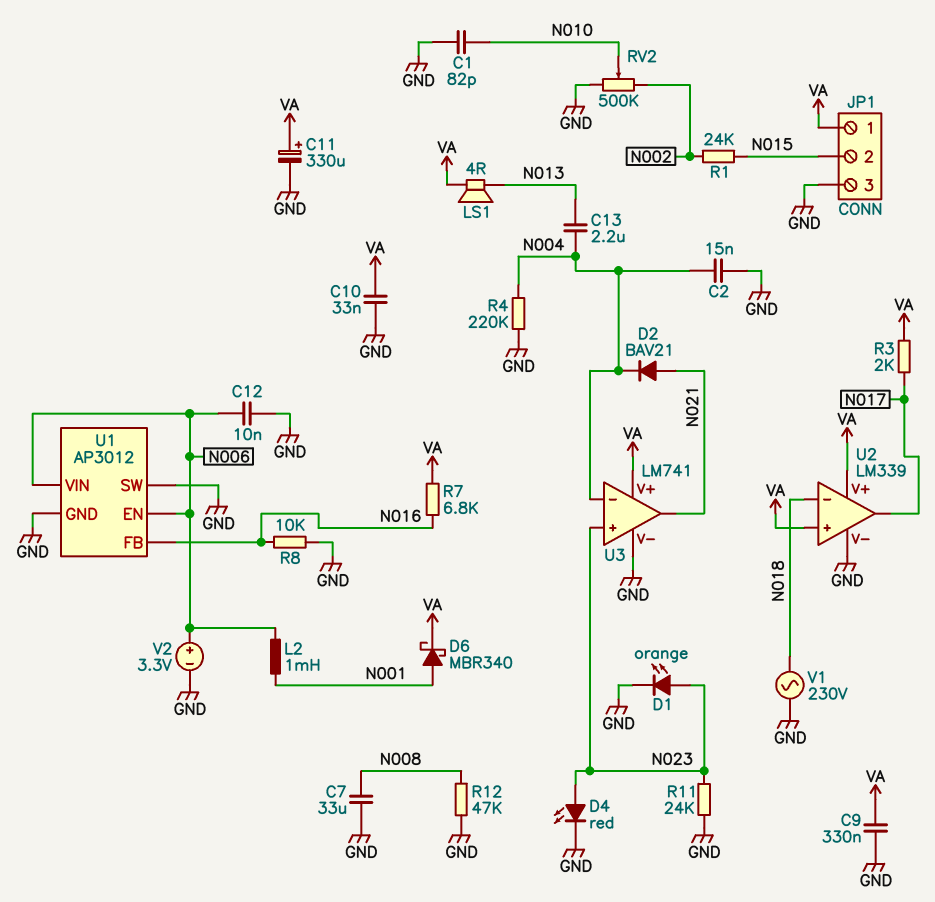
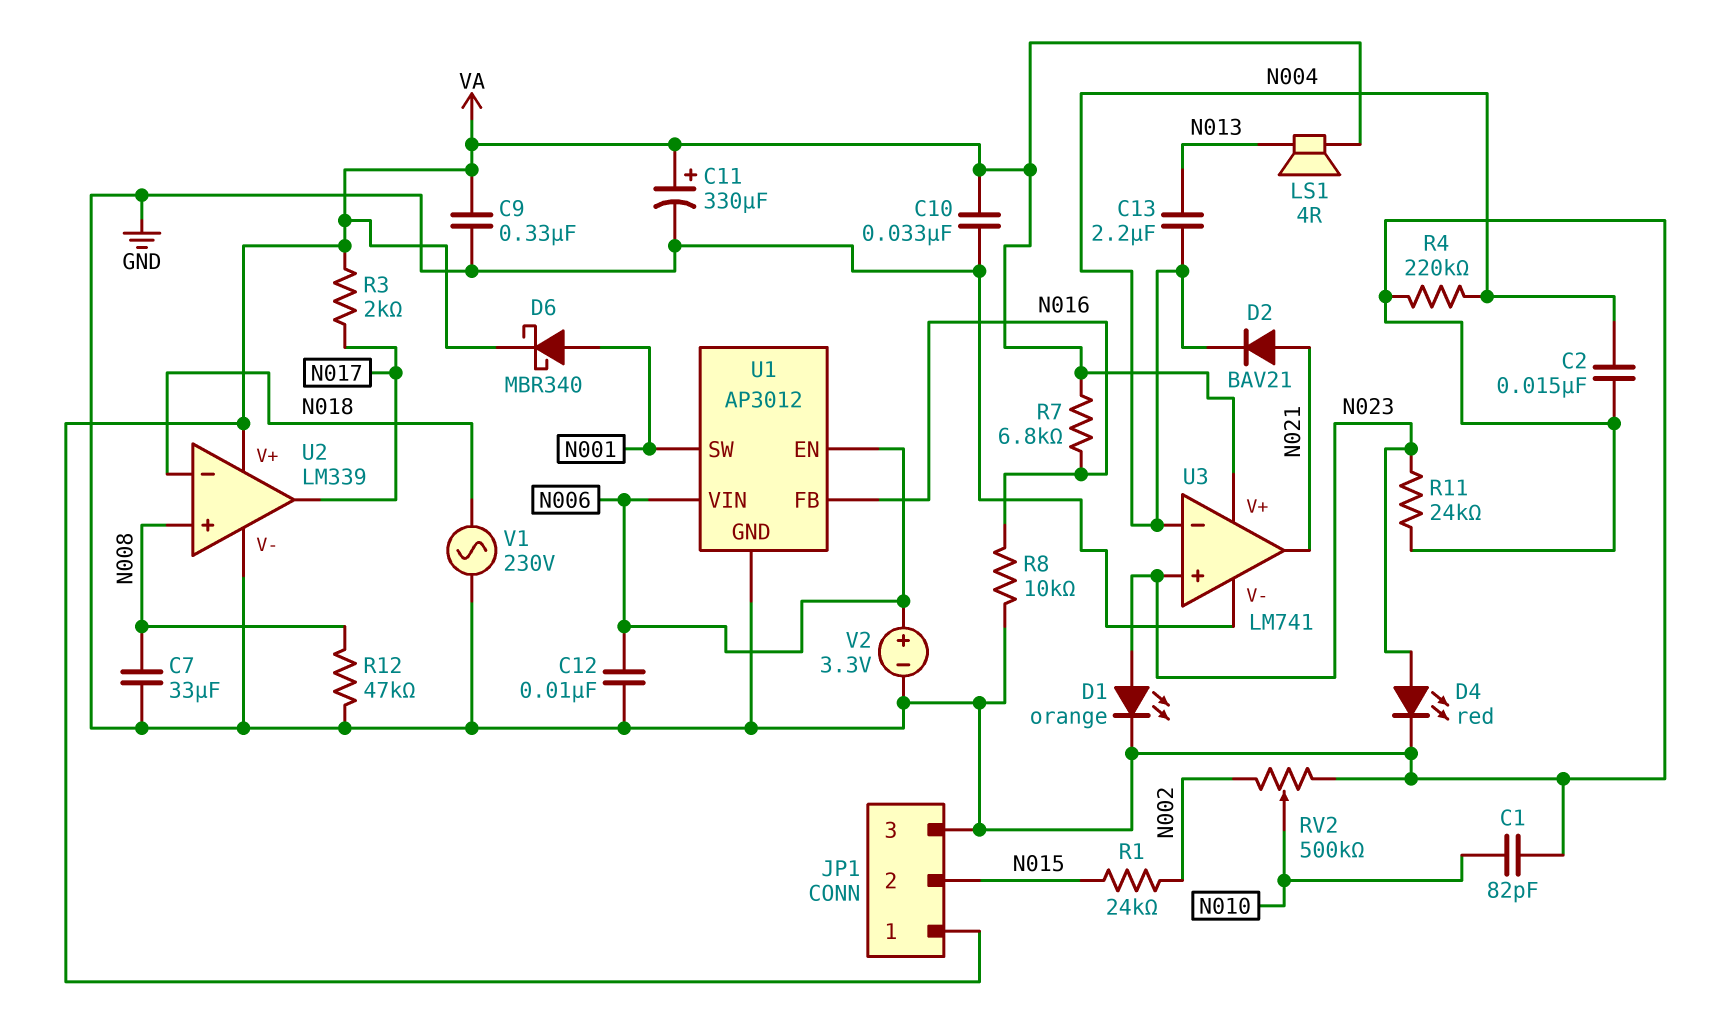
L2: 1mH (N001, N006) -> none
U1 pin SW: GND -> N001
U2 pin in+: VA -> N008

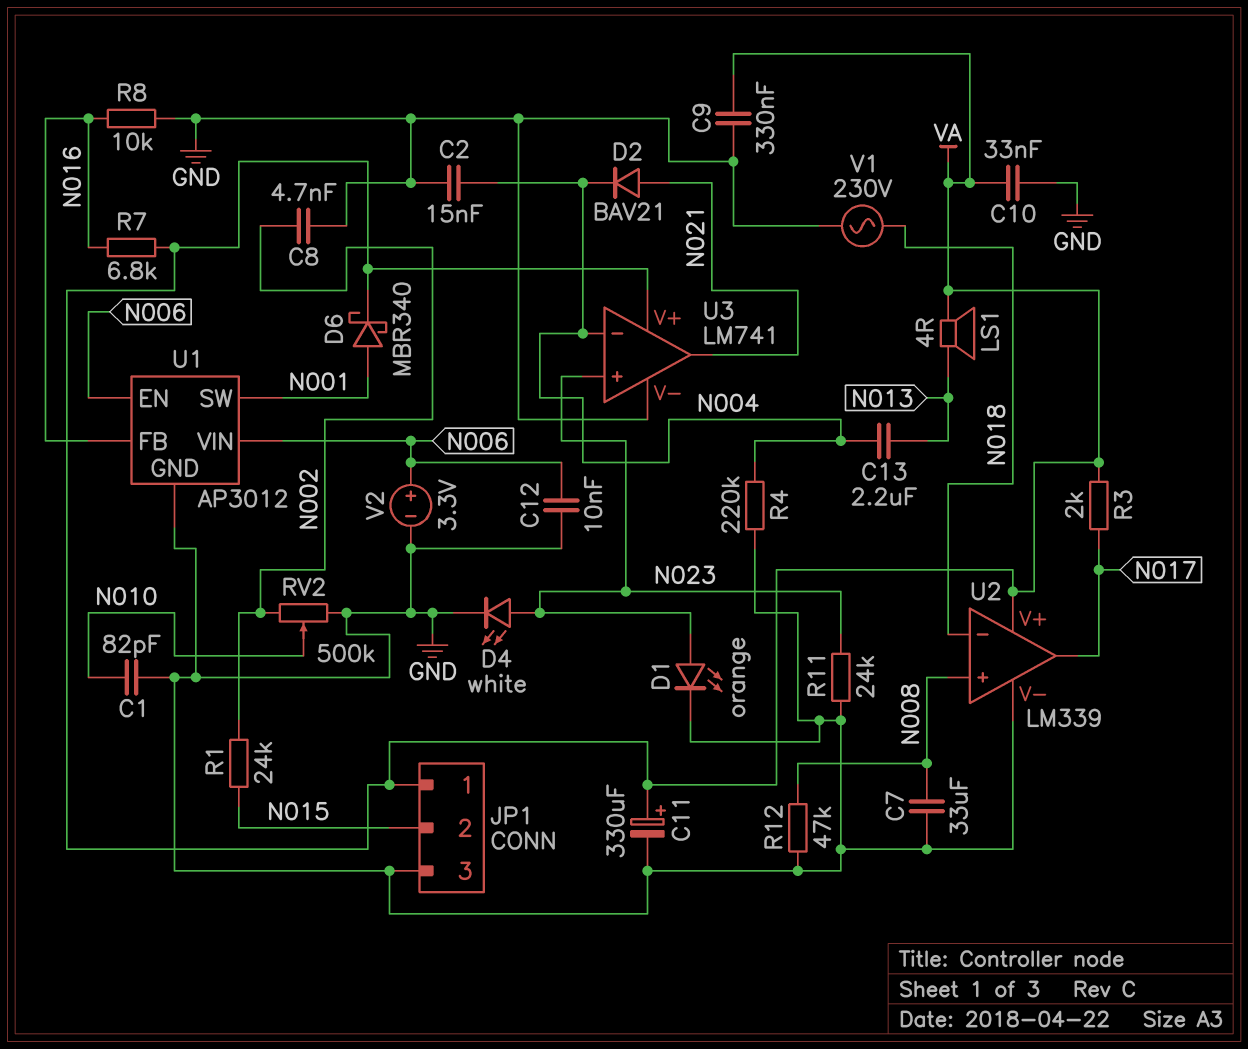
C8: none -> 4.7nF (GND, N002)
D4: LED red (A N023, K GND) -> LED white (A N023, K GND)

